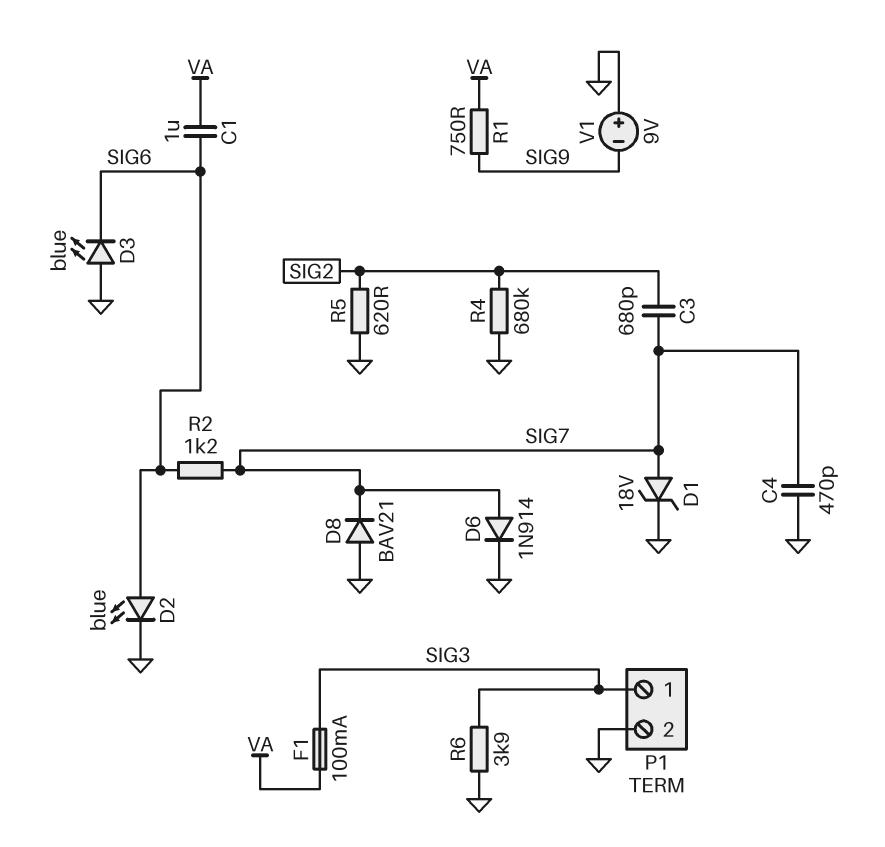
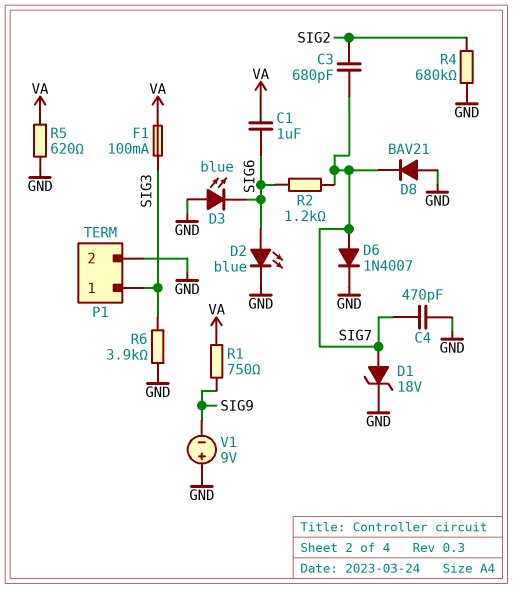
D6: diode 1N914 (A SIG7, K GND) -> diode 1N4007 (A SIG7, K GND)
R5: 620 (GND, SIG2) -> 620 (GND, VA)

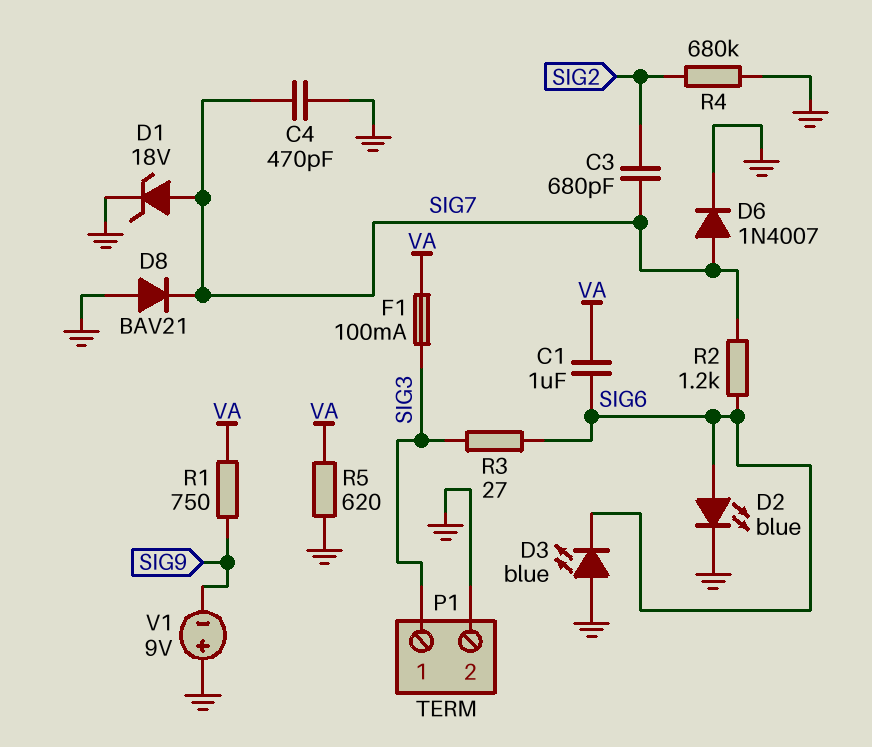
R3: none -> 27 (SIG3, SIG6)
R6: 3.9k (GND, SIG3) -> none

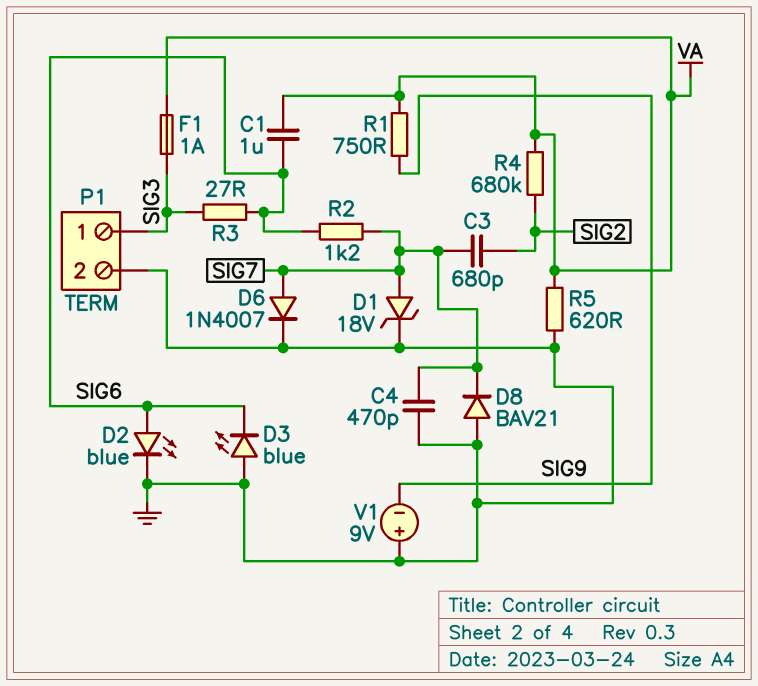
F1: 100mA (SIG3, VA) -> 1A (SIG3, VA)
R4: 680k (GND, SIG2) -> 680k (SIG2, VA)

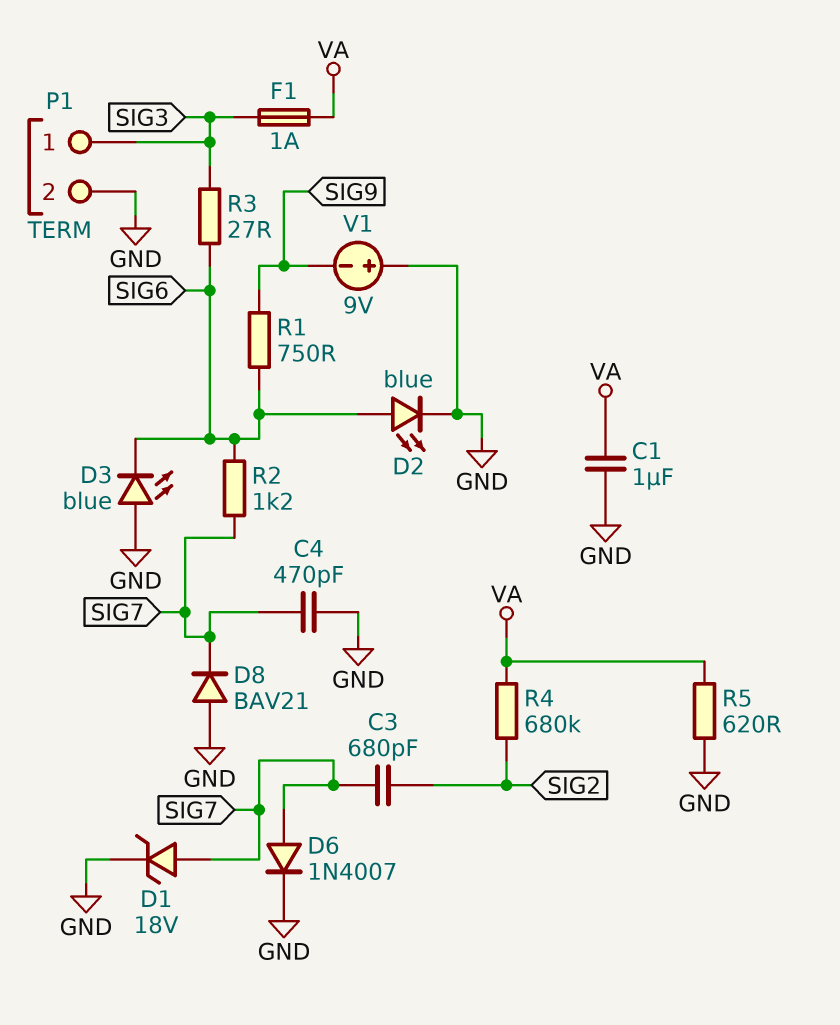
C1: 1uF (SIG6, VA) -> 1uF (GND, VA)
R1: 750 (SIG9, VA) -> 750 (SIG6, SIG9)

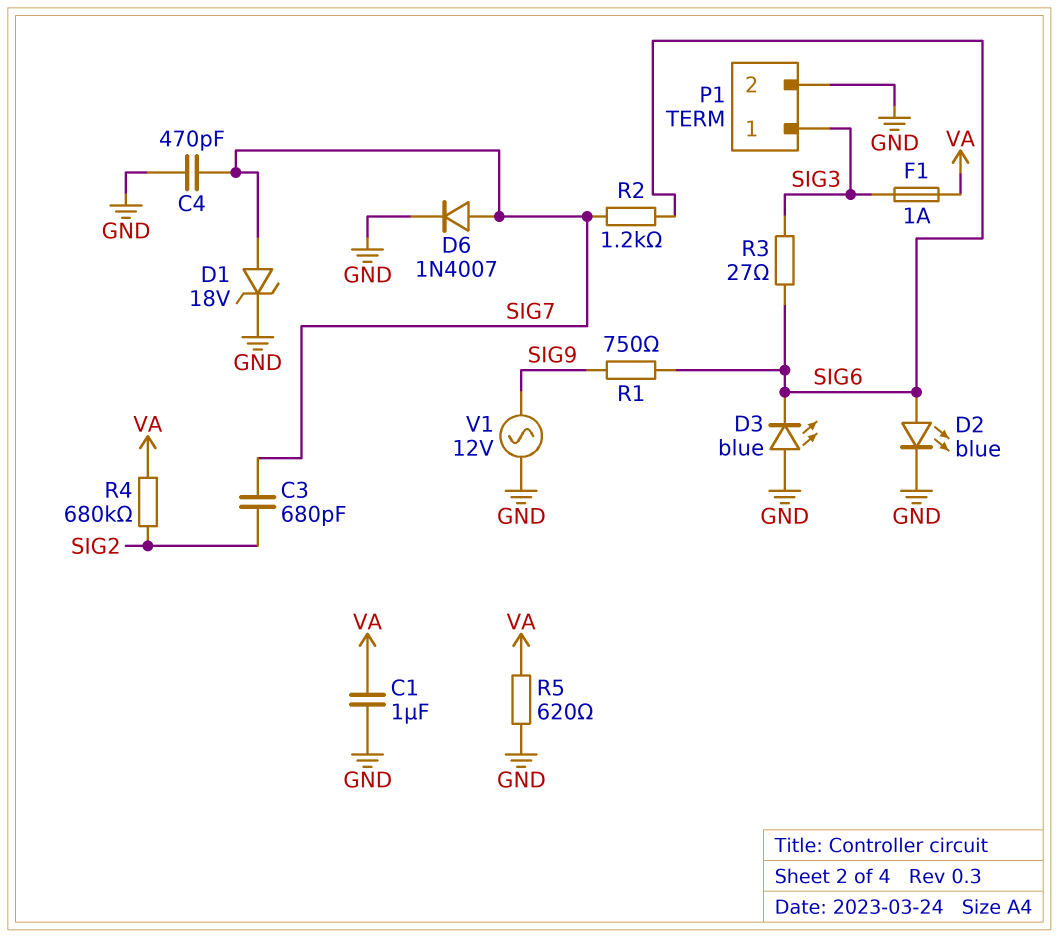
D8: diode BAV21 (A GND, K SIG7) -> none
V1: 9V (plus GND, minus SIG9) -> AC 12V (GND, SIG9)

